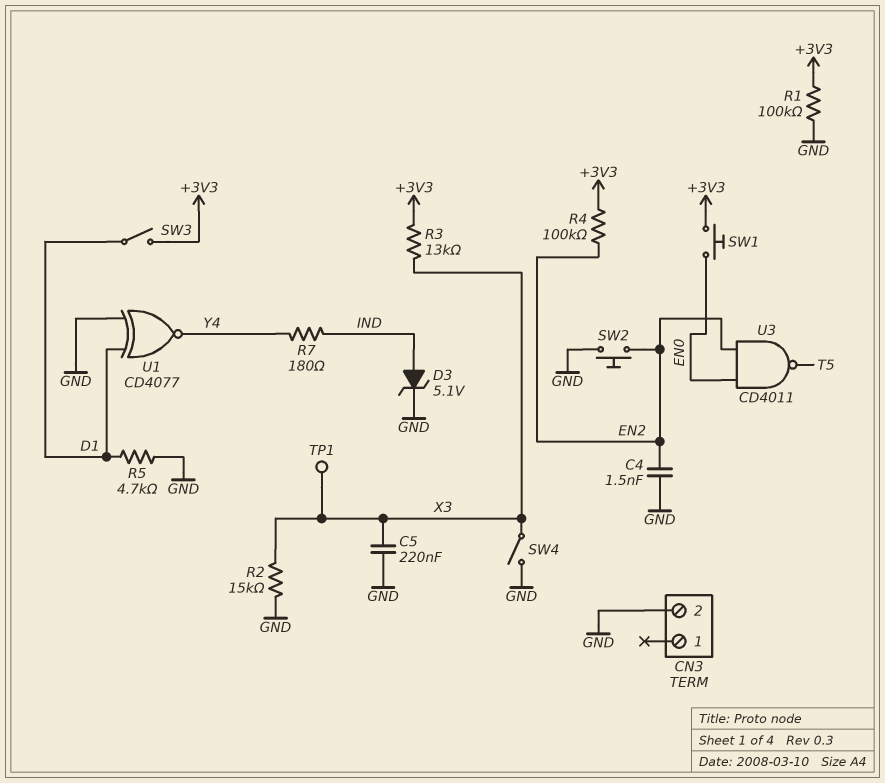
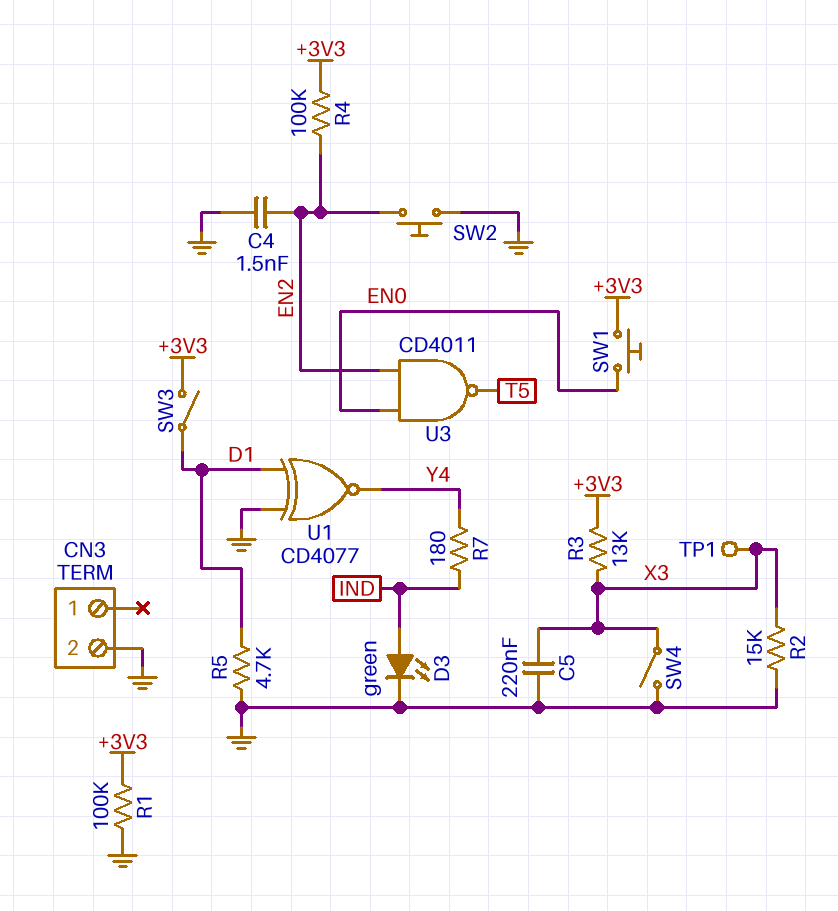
D3: zener 5.1V (A IND, K GND) -> LED green (A IND, K GND)

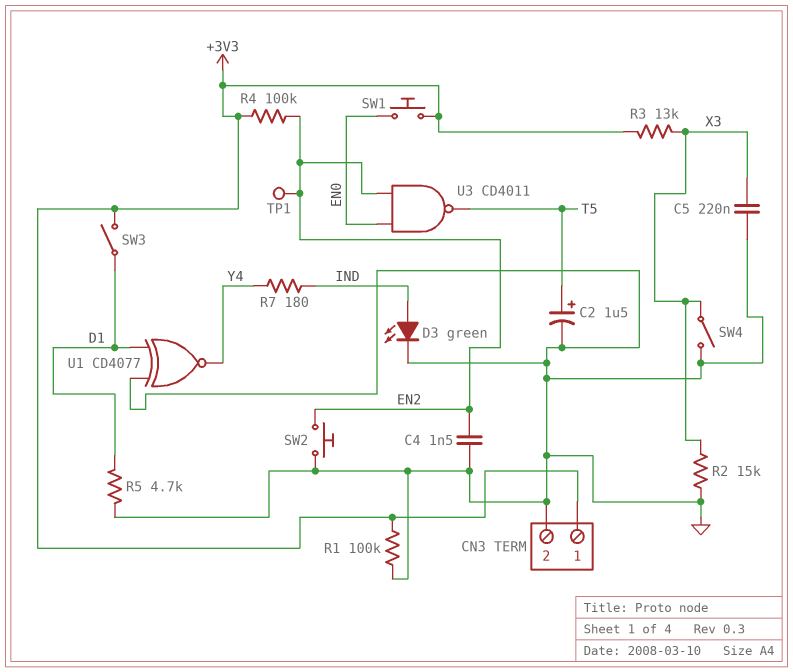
C2: none -> 1.5uF (plus T5, minus GND)
CN3 pin 1: none -> +3V3
TP1: test point (X3) -> test point (EN2)

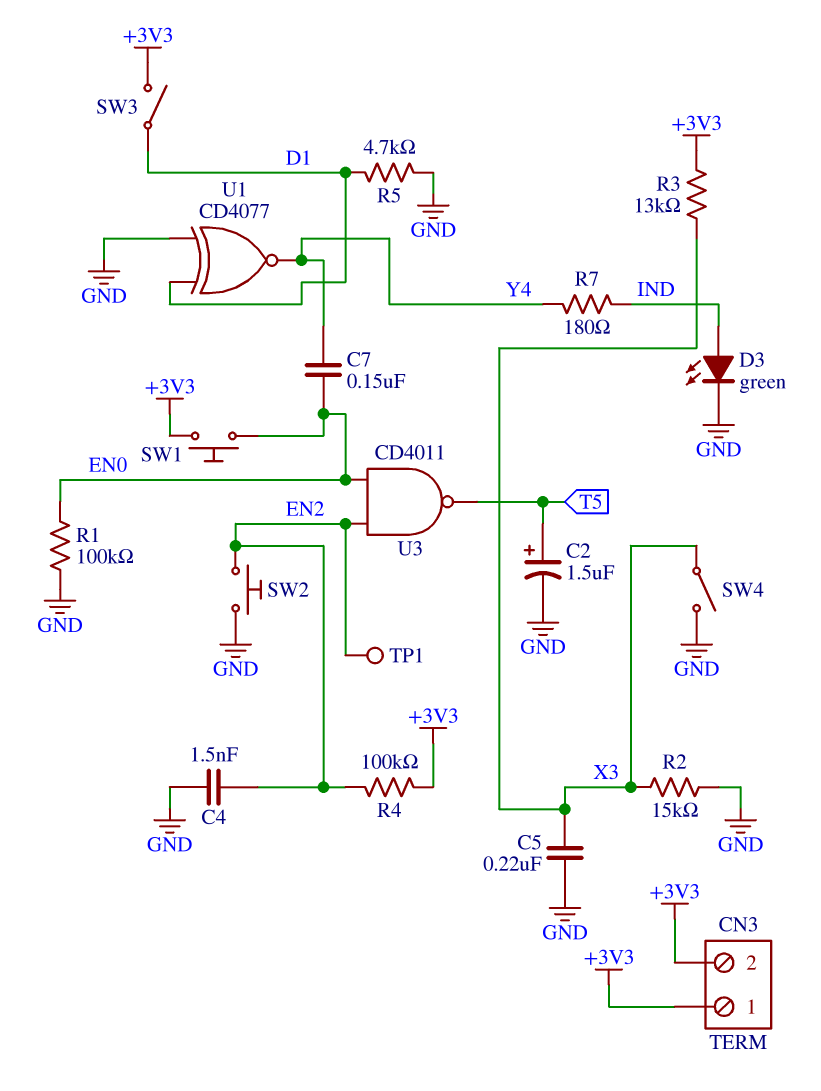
C7: none -> 150nF (EN0, Y4)
CN3 pin 2: GND -> +3V3
R1: 100k (+3V3, GND) -> 100k (EN0, GND)

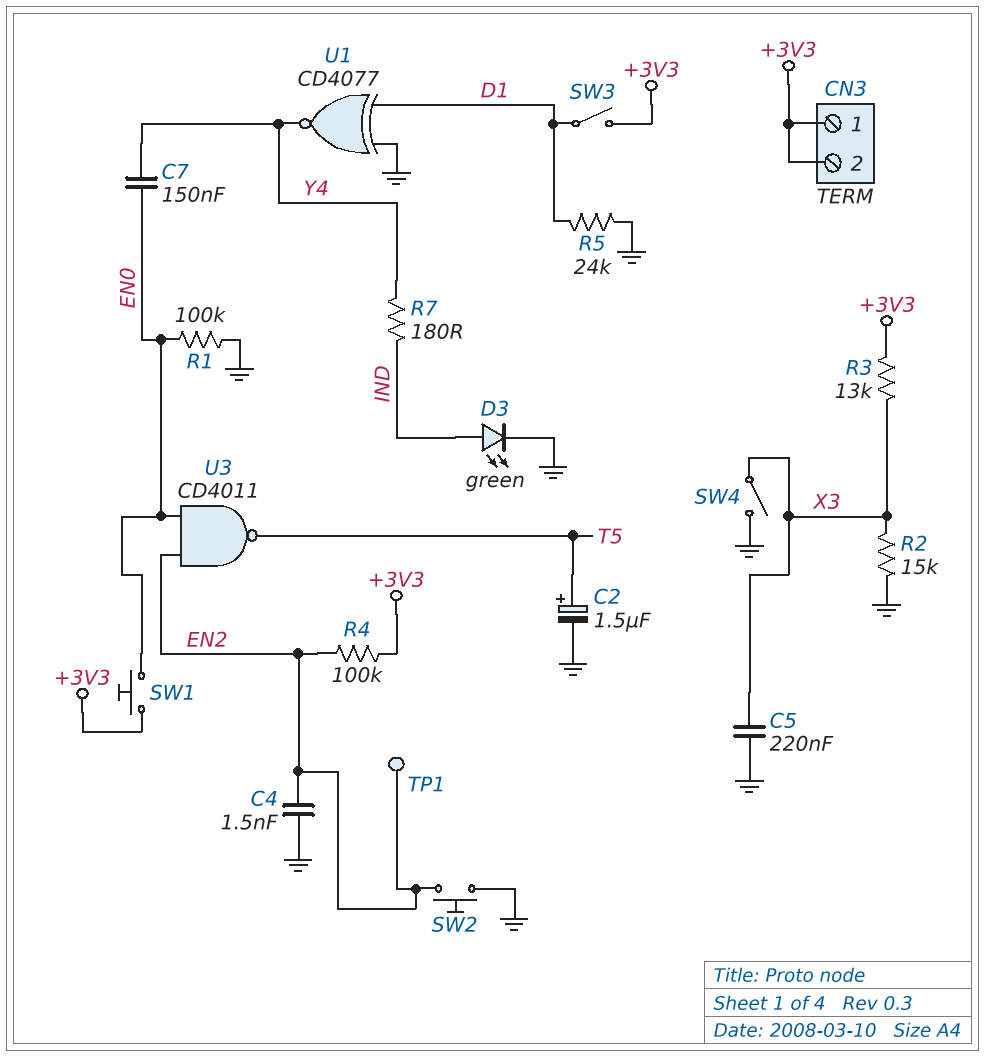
R5: 4.7k (D1, GND) -> 24k (D1, GND)

